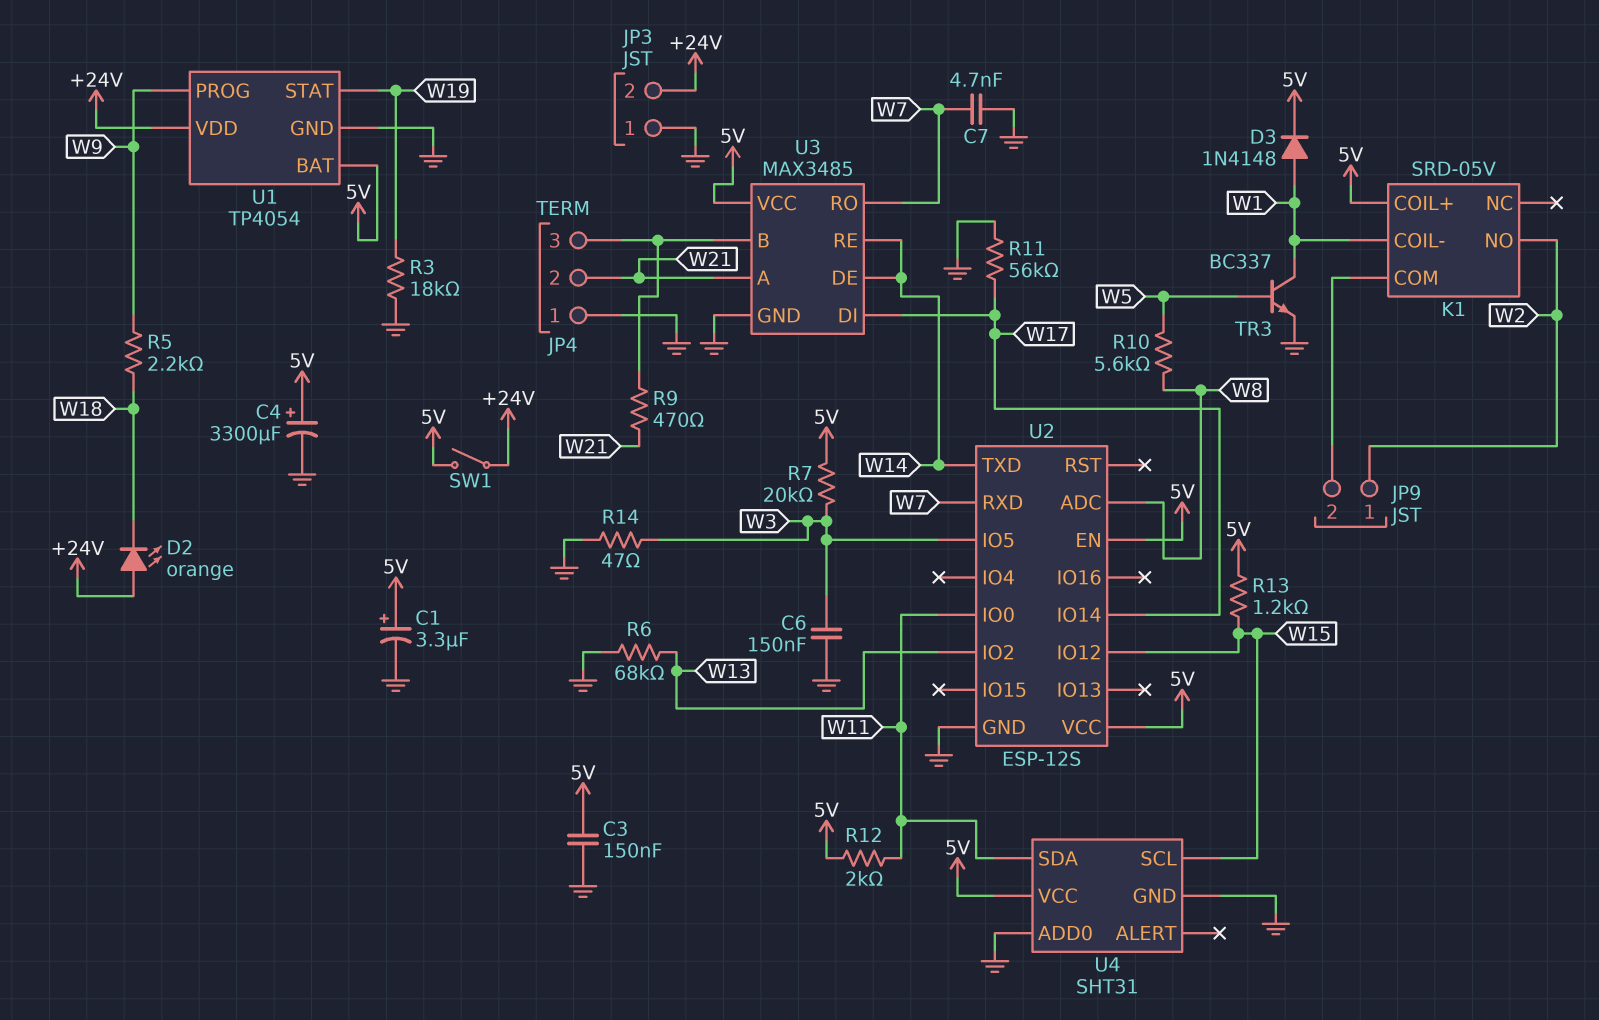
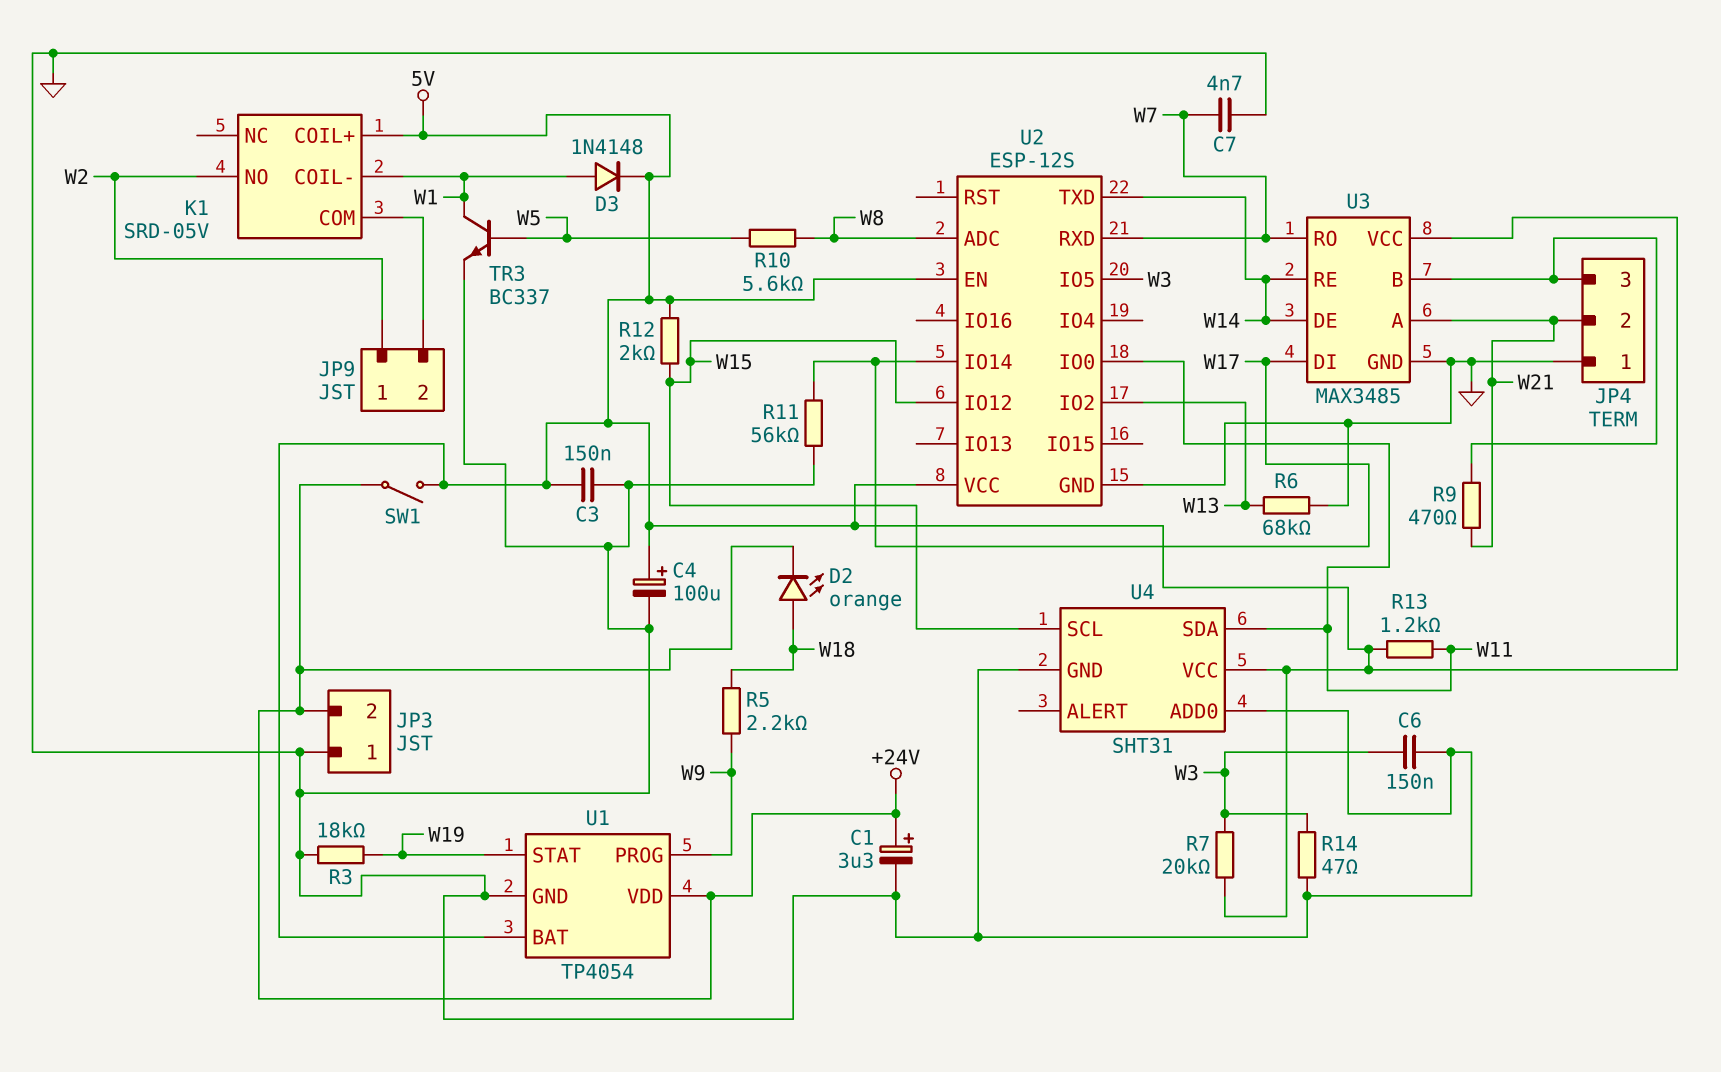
C1: 3.3uF (plus 5V, minus GND) -> 3.3uF (plus +24V, minus GND)
C4: 3300uF (plus 5V, minus GND) -> 100uF (plus 5V, minus GND)
D2: LED orange (A +24V, K W18) -> LED orange (A W18, K +24V)
R12: 2k (5V, W11) -> 2k (5V, W15)
R13: 1.2k (5V, W15) -> 1.2k (5V, W11)

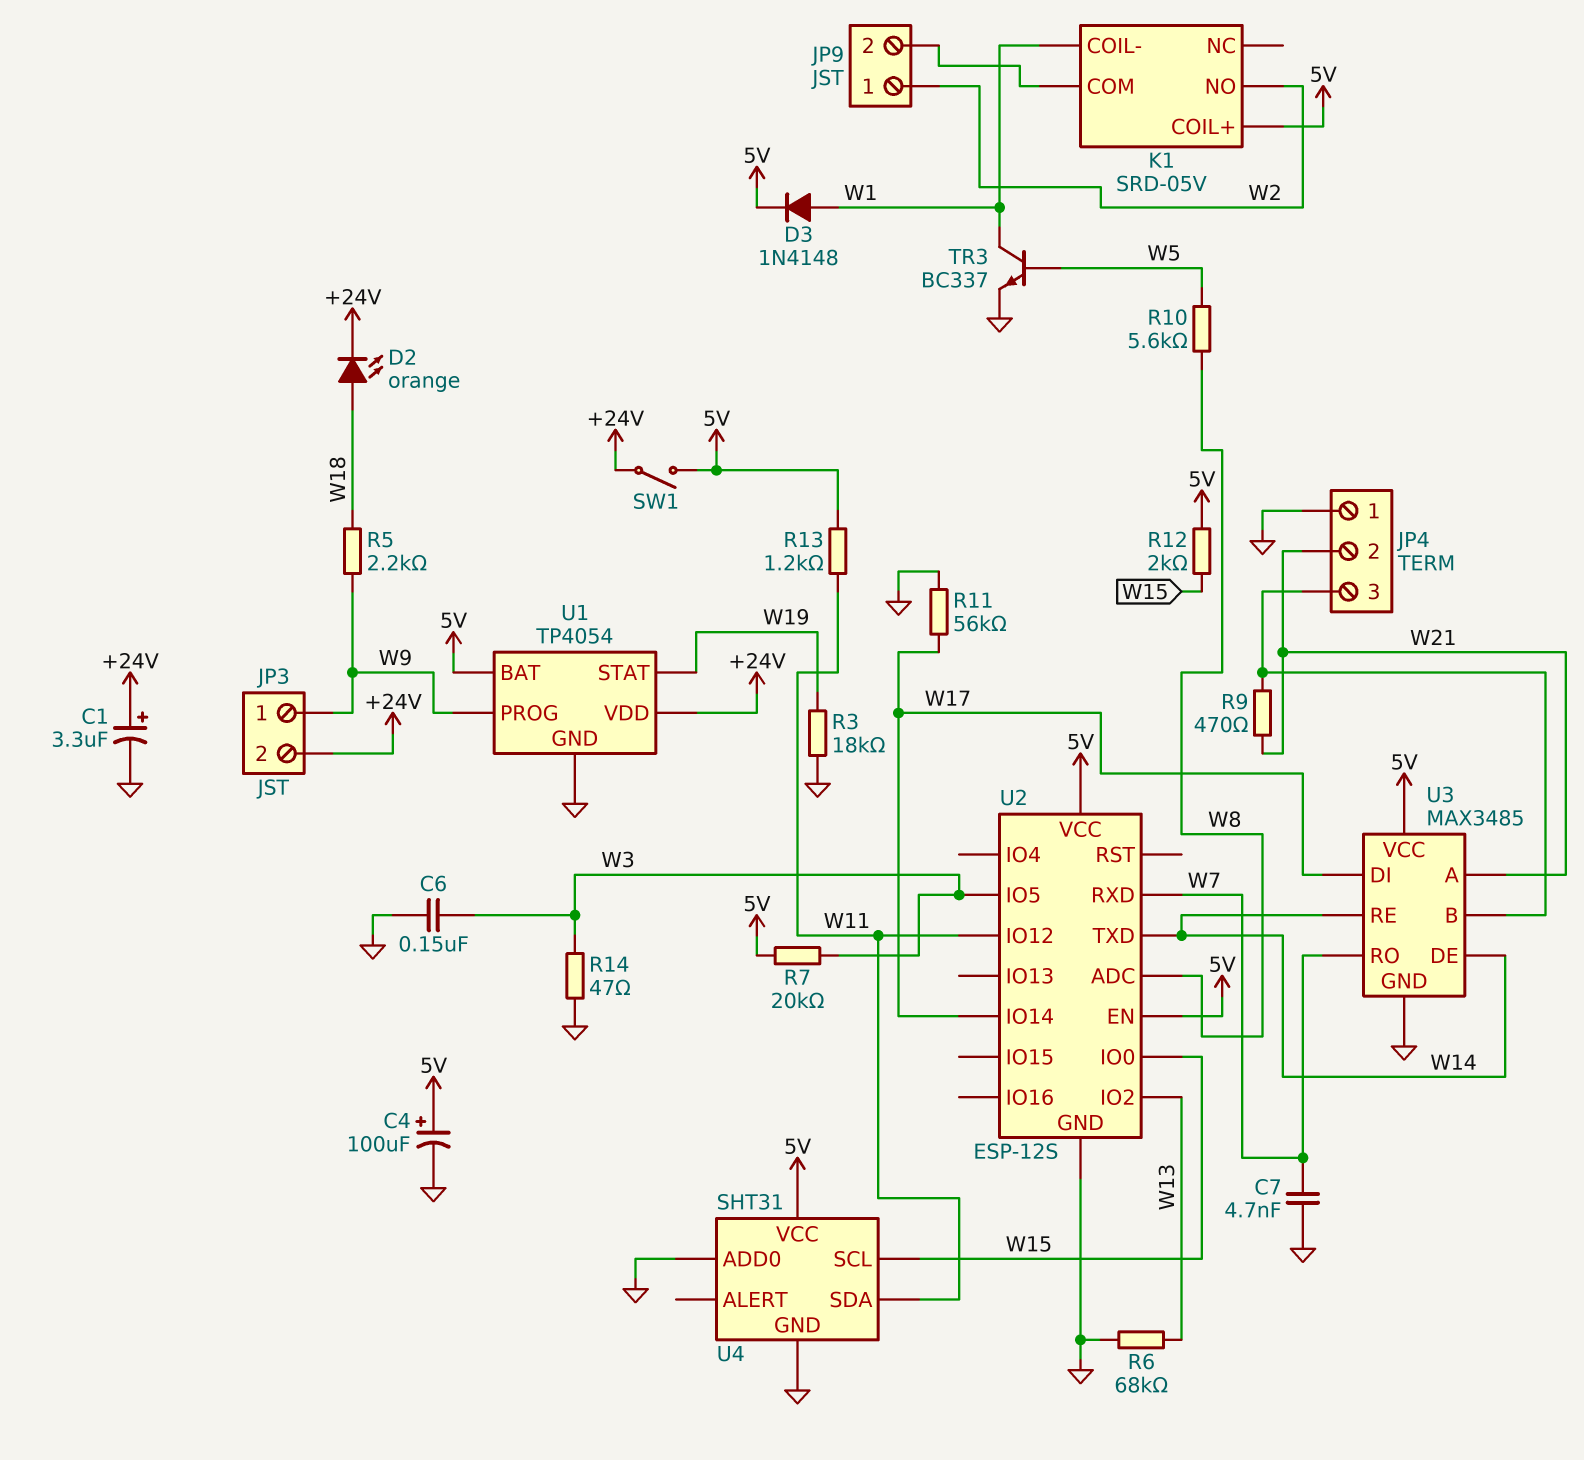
C3: 150nF (5V, GND) -> none
JP3 pin 1: GND -> W9
U2 pin IO0: W11 -> W15
U2 pin IO12: W15 -> W11

